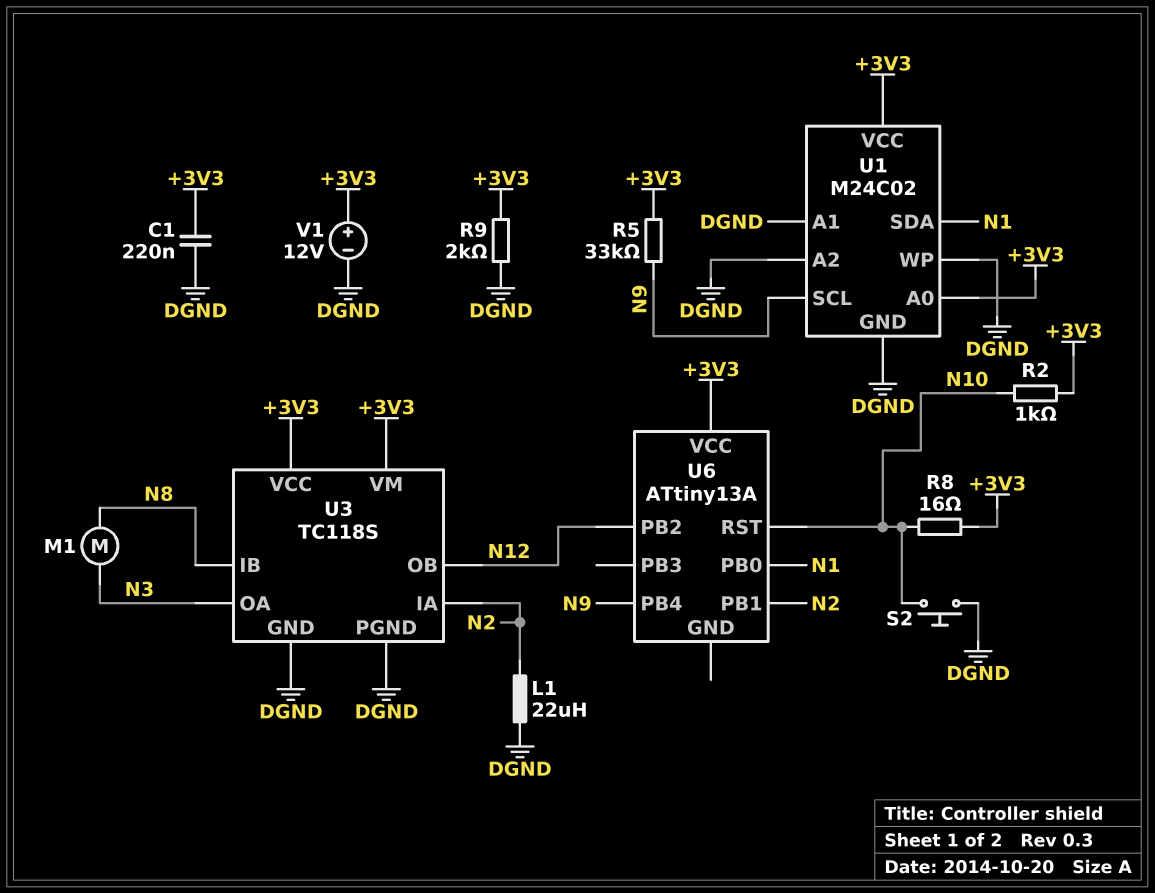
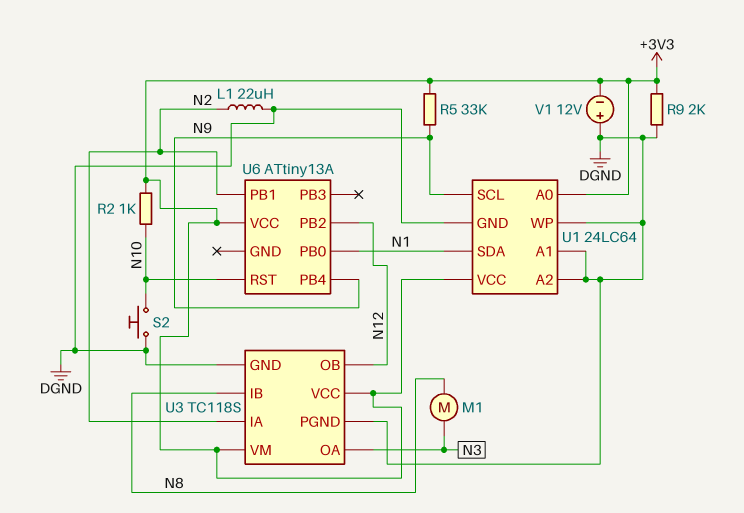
C1: 220nF (+3V3, DGND) -> none
R8: 16 (+3V3, N10) -> none
U1: M24C02 -> 24LC64
V1: 12V (plus +3V3, minus DGND) -> 12V (plus DGND, minus +3V3)

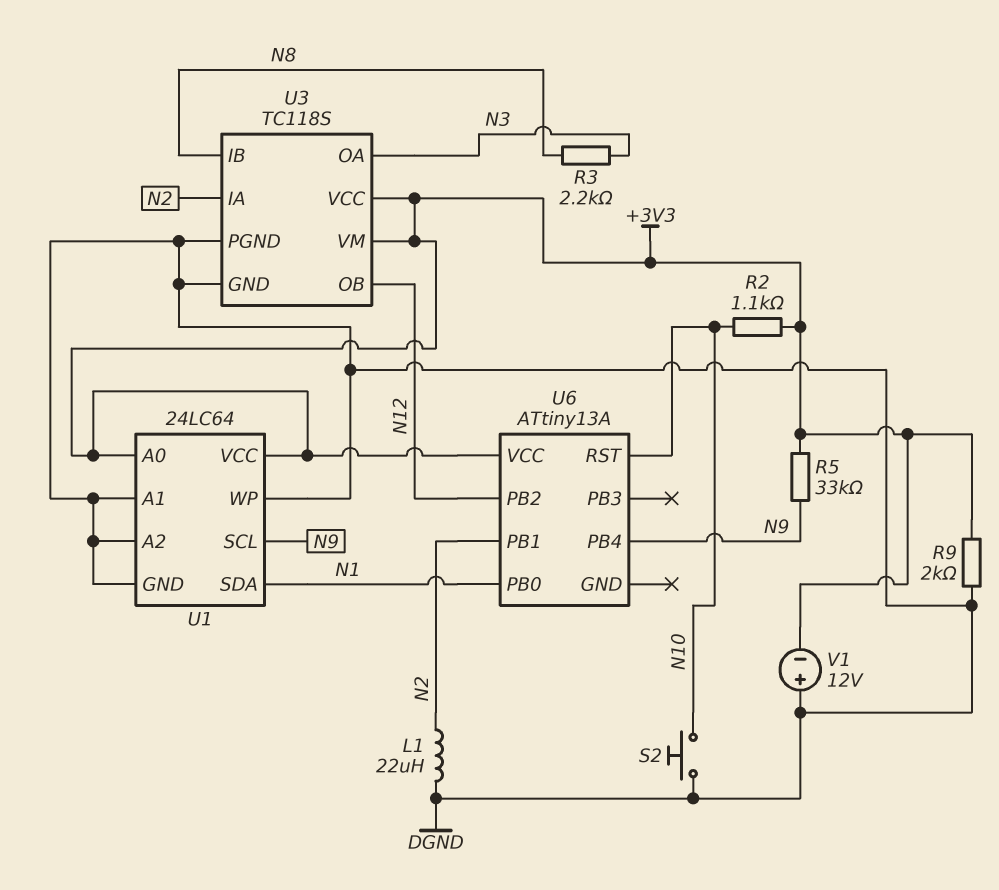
M1: motor (N3, N8) -> none
R2: 1k (+3V3, N10) -> 1.1k (+3V3, N10)
R3: none -> 2.2k (N3, N8)

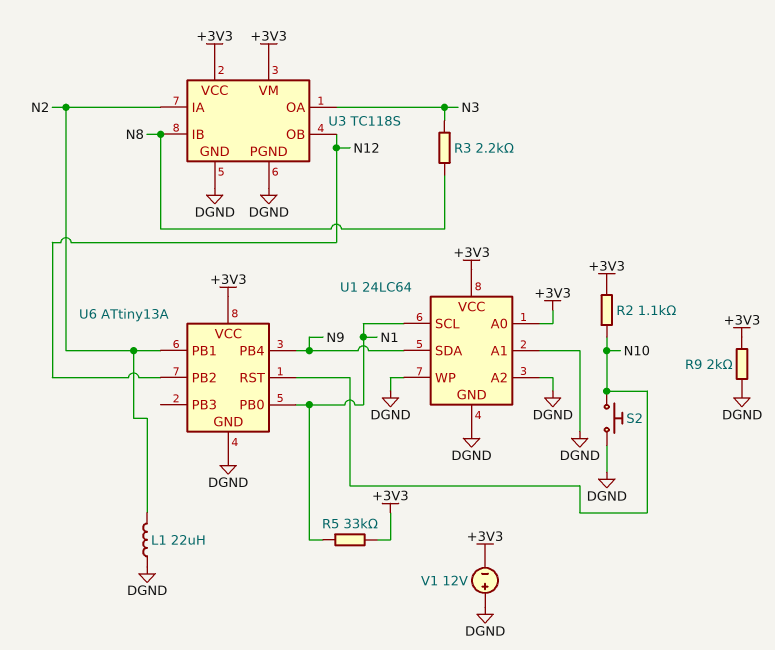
R5: 33k (+3V3, N9) -> 33k (+3V3, N1)
U1 pin SCL: N9 -> N1
U1 pin SDA: N1 -> N9
U6 pin GND: none -> DGND

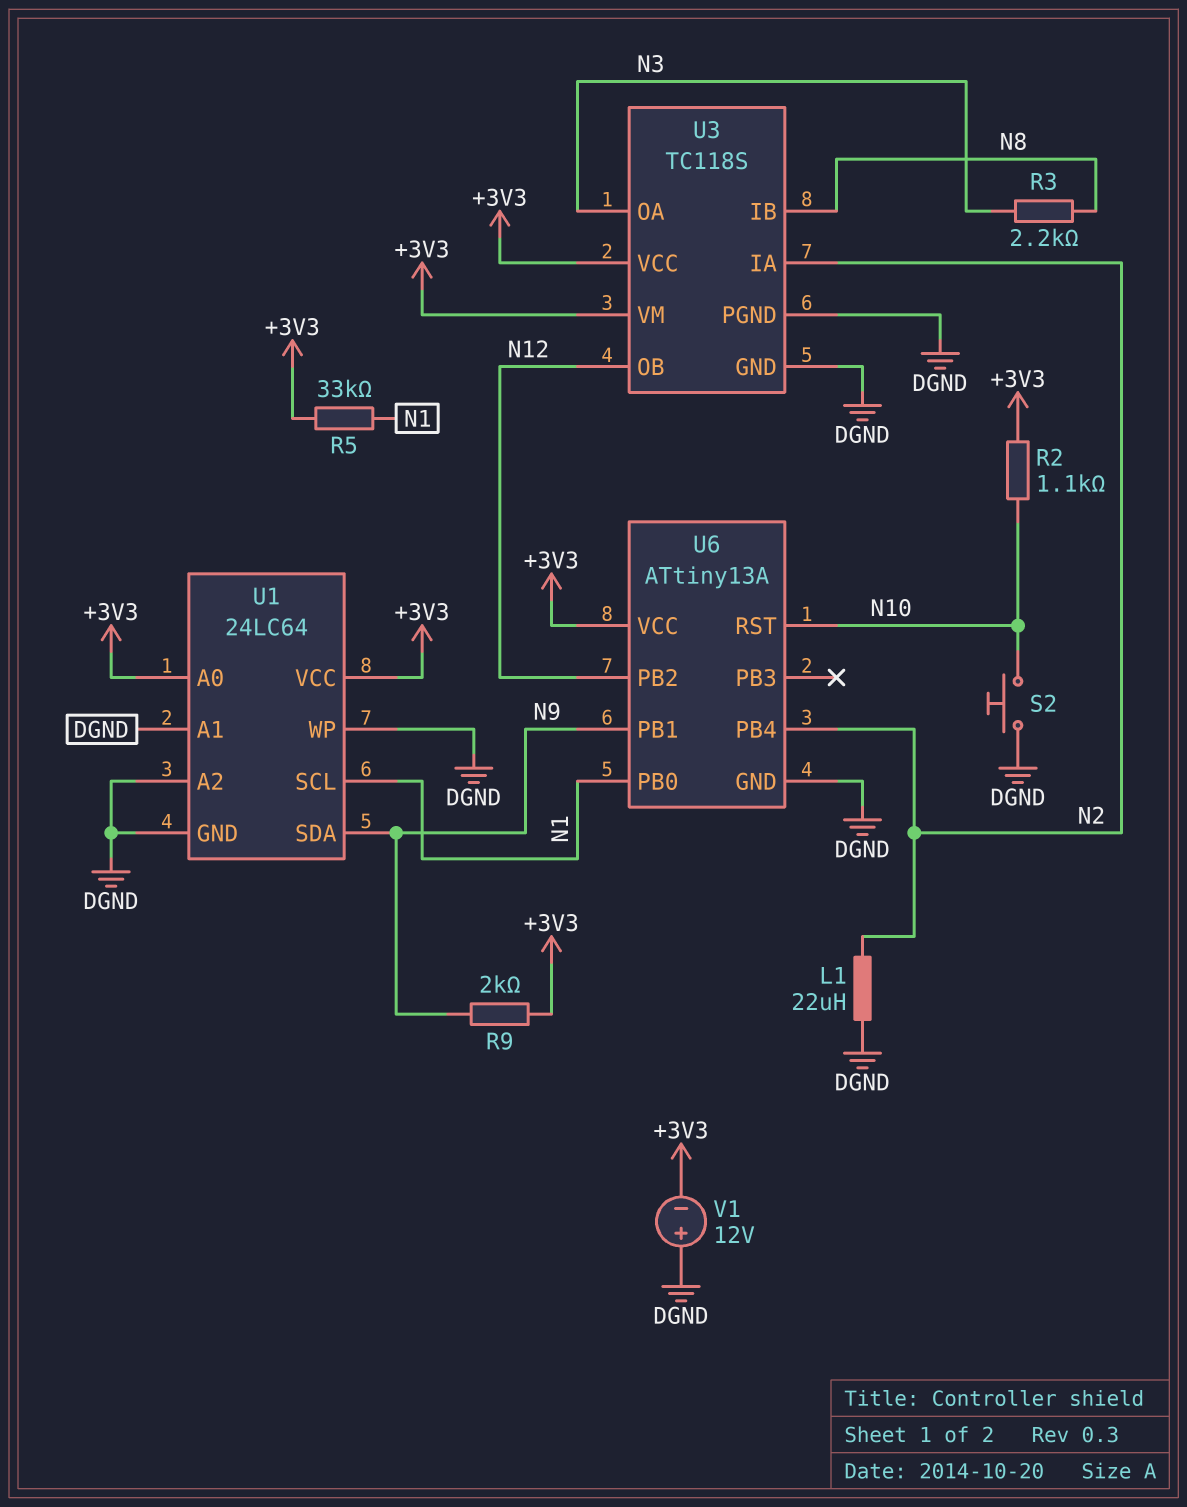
R9: 2k (+3V3, DGND) -> 2k (+3V3, N9)
U6 pin PB1: N2 -> N9
U6 pin PB4: N9 -> N2

